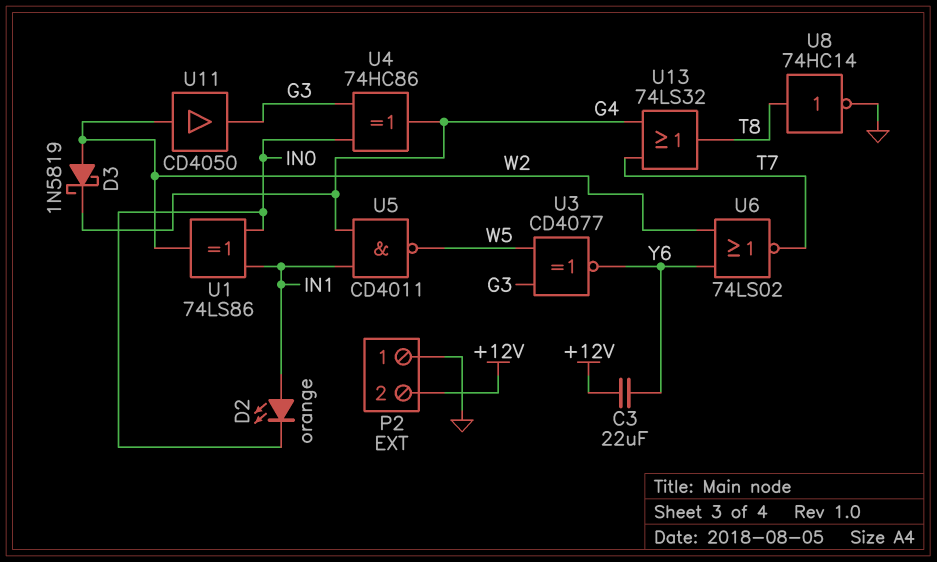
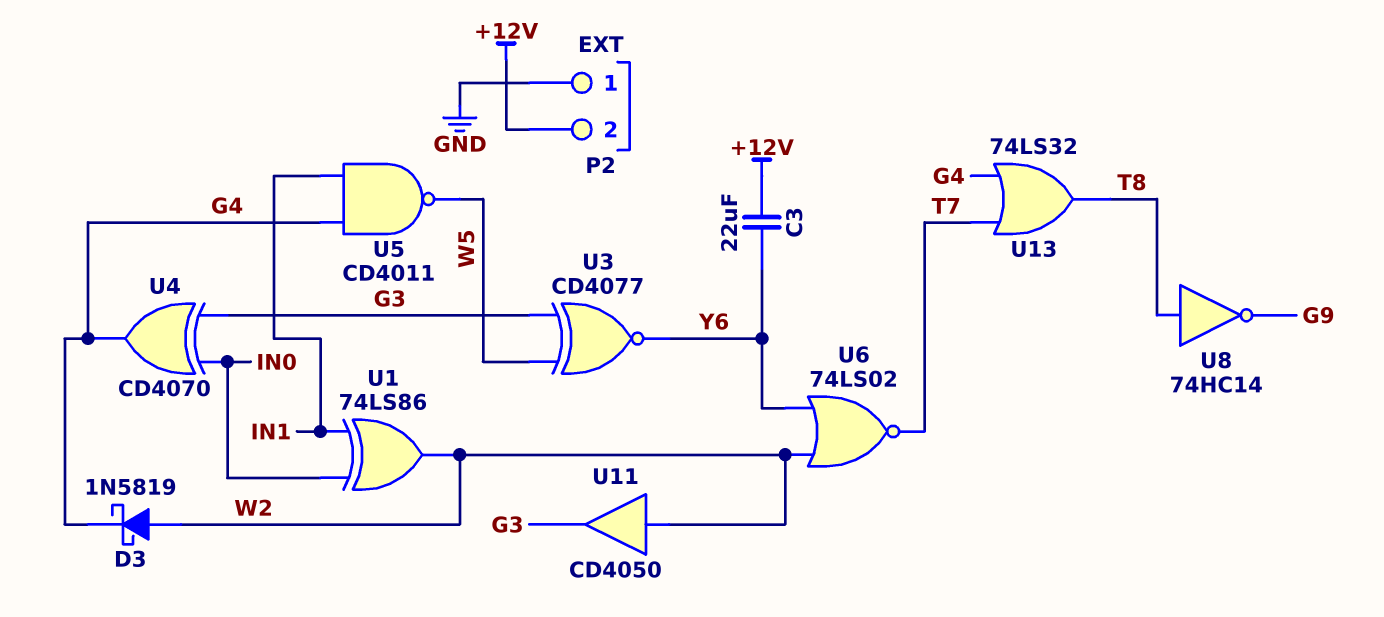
D2: LED orange (A IN1, K IN0) -> none
U4: XOR 74HC86 (in G3, in IN0, out G4) -> XOR CD4070 (in G3, in IN0, out G4)
U8: NOT 74HC14 (in T8, out GND) -> NOT 74HC14 (in T8, out G9)

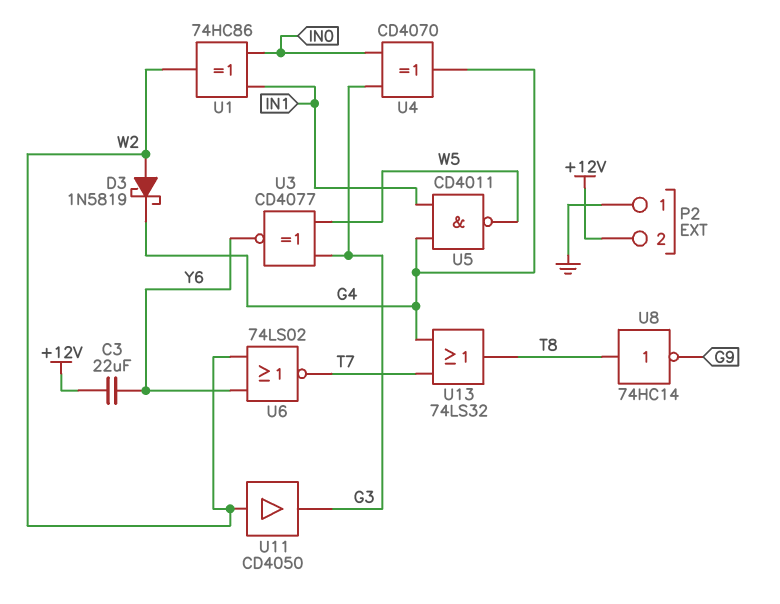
U1: XOR 74LS86 (in IN0, in IN1, out W2) -> XOR 74HC86 (in IN0, in IN1, out W2)

